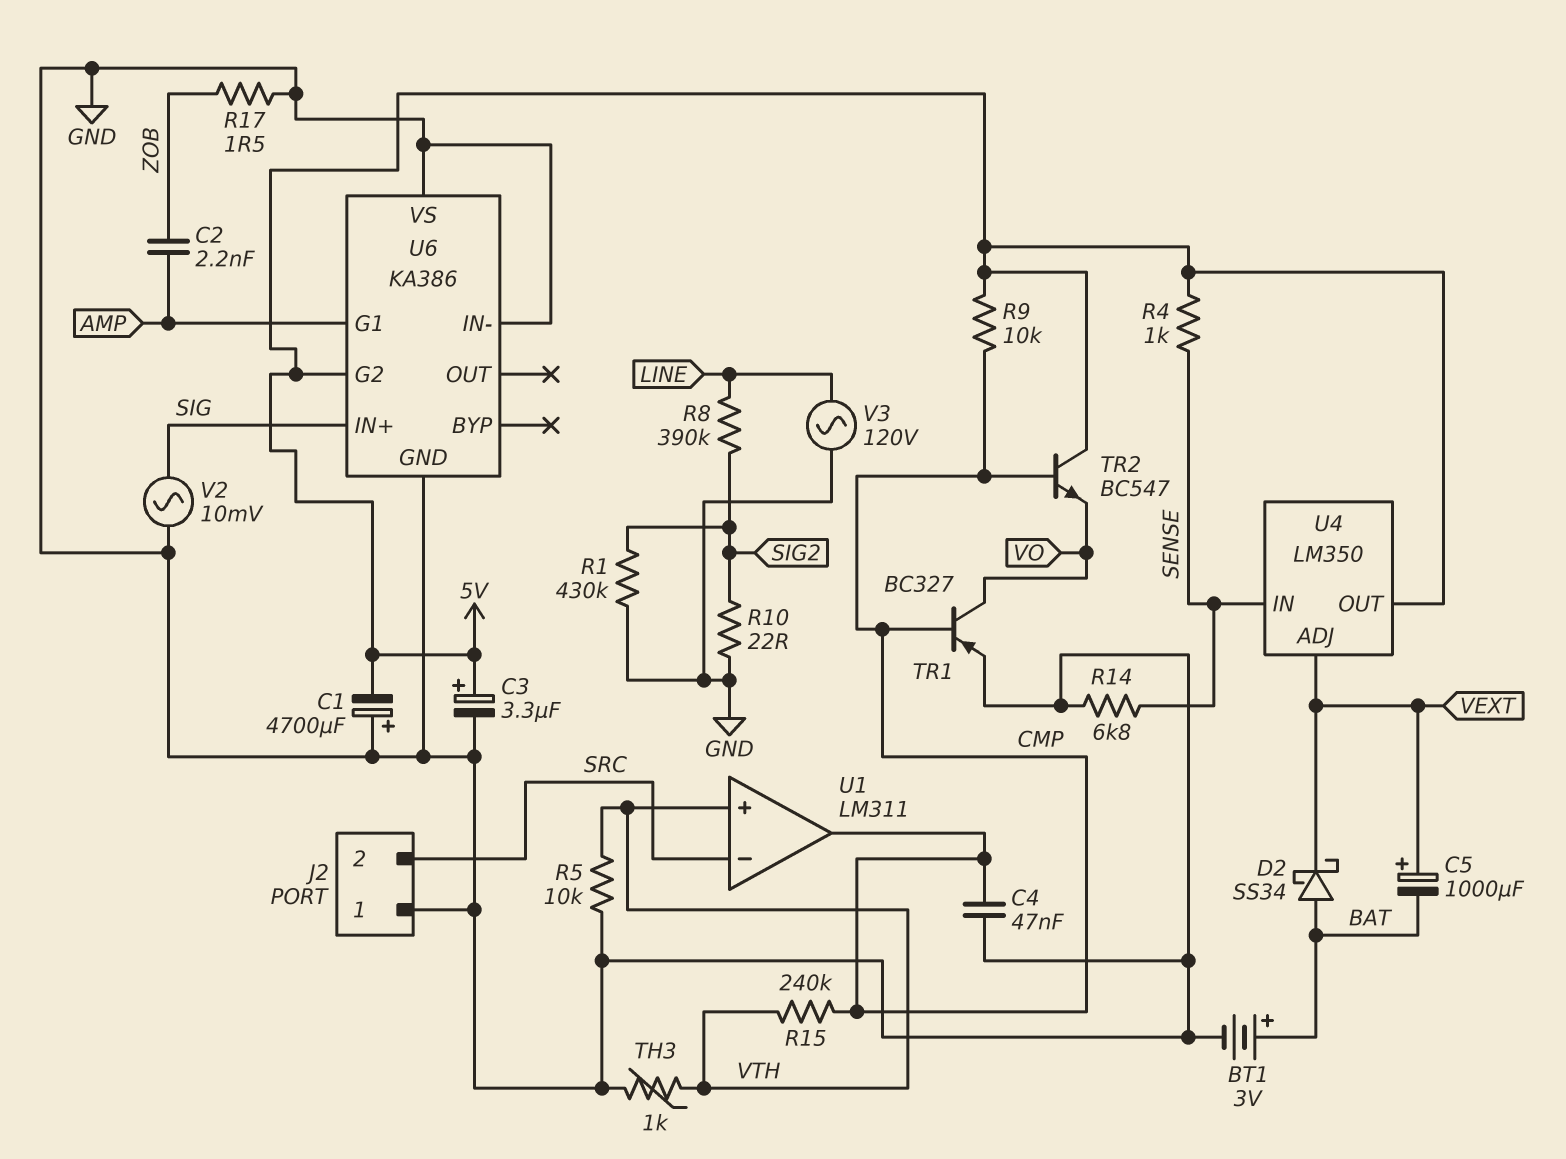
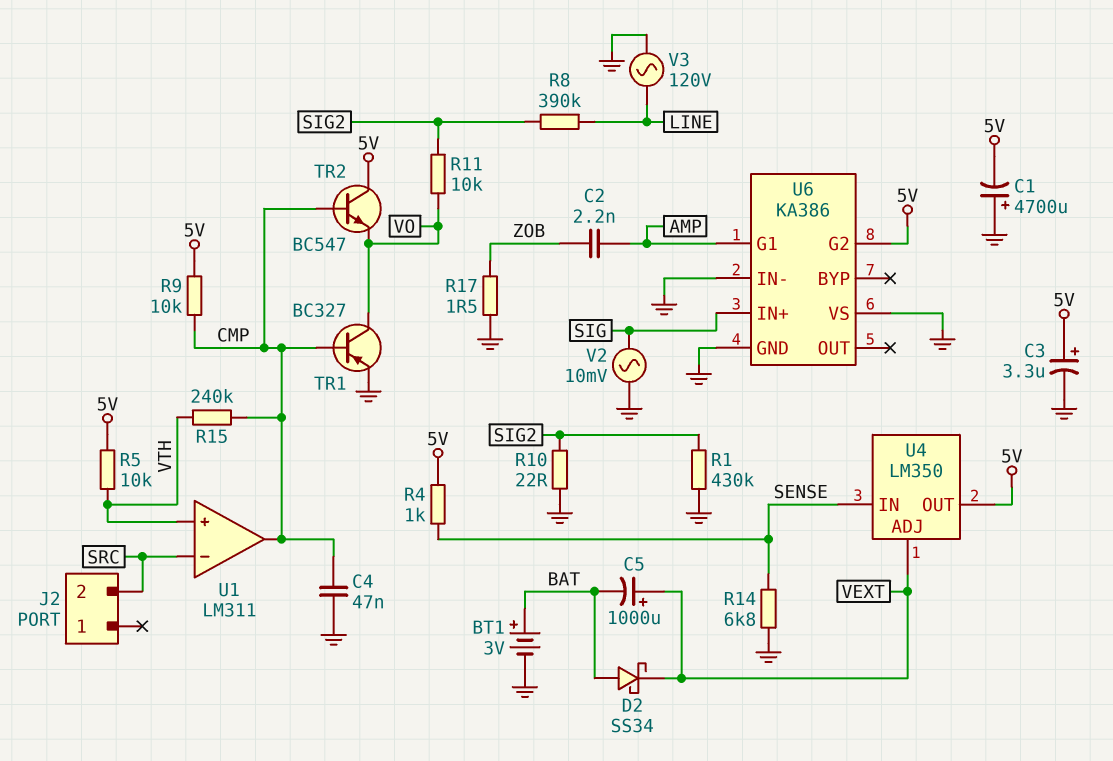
J2 pin 1: GND -> none
R5: 10k (GND, VTH) -> 10k (5V, VTH)
R11: none -> 10k (SIG2, VO)
TH3: 1k (GND, VTH) -> none

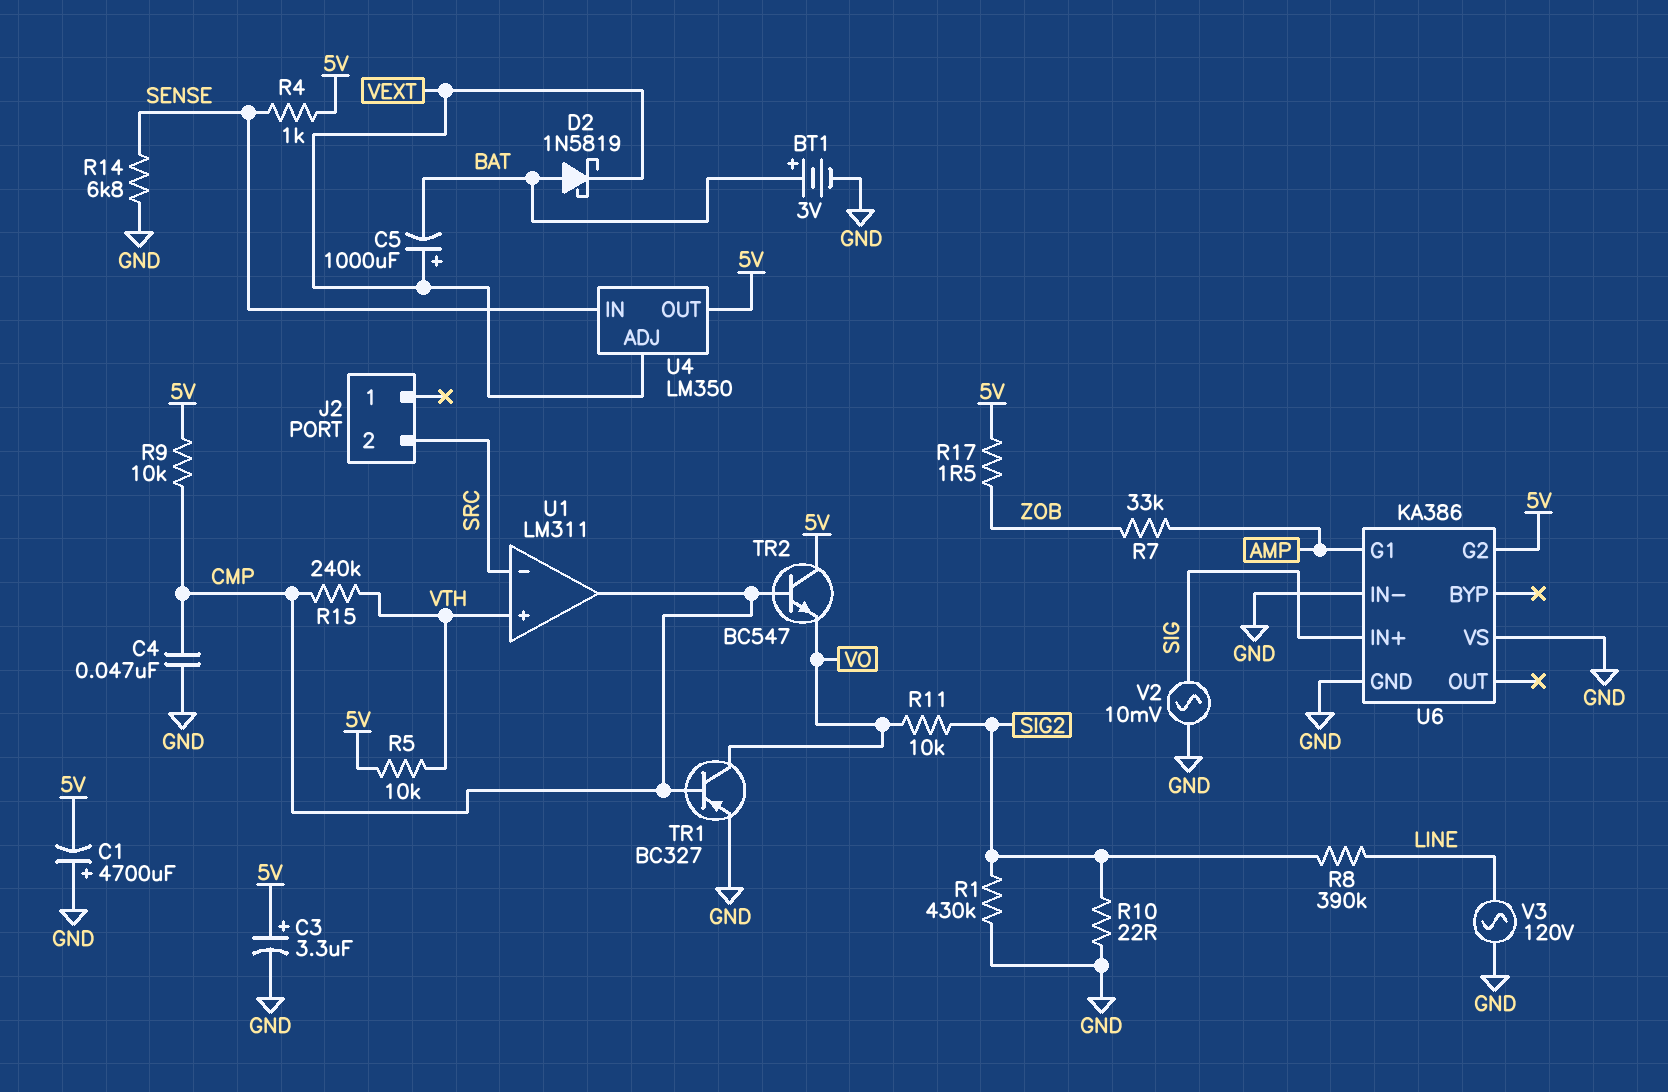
C2: 2.2nF (AMP, ZOB) -> none
D2: schottky SS34 (A BAT, K VEXT) -> schottky 1N5819 (A BAT, K VEXT)
R7: none -> 33k (AMP, ZOB)
R17: 1.5 (GND, ZOB) -> 1.5 (5V, ZOB)

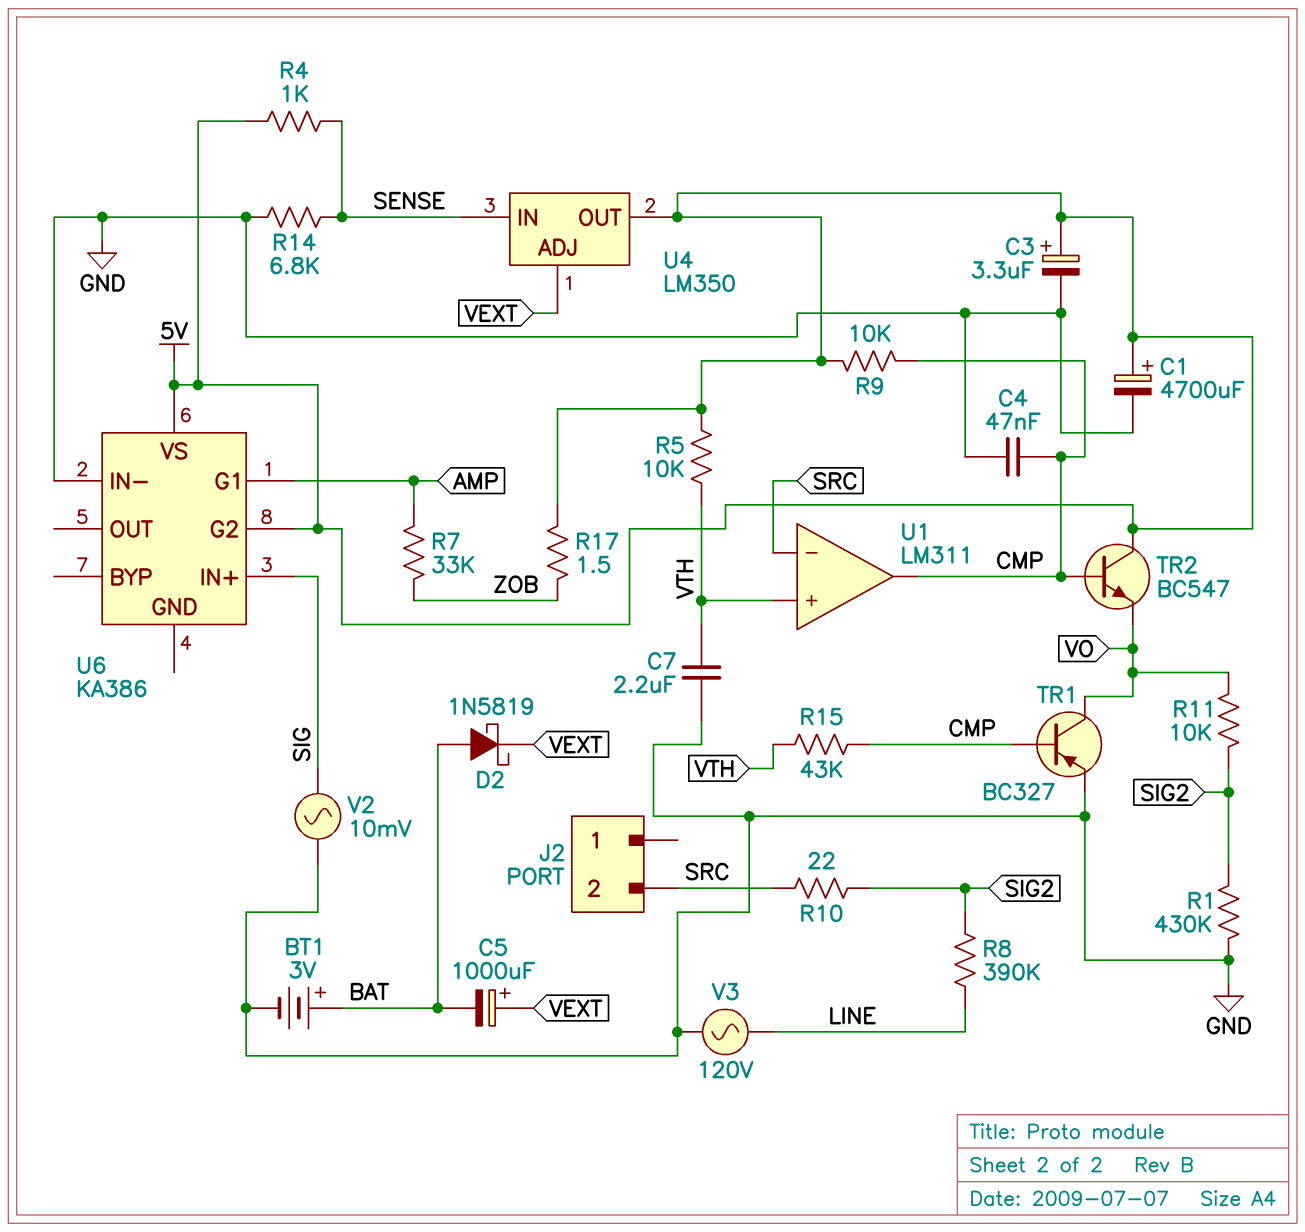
C1: 4700uF (plus GND, minus 5V) -> 4700uF (plus 5V, minus GND)
C7: none -> 2.2uF (GND, VTH)
R10: 22 (GND, SIG2) -> 22 (SIG2, SRC)
R15: 240k (CMP, VTH) -> 43k (CMP, VTH)
U6 pin GND: GND -> none
U6 pin VS: GND -> 5V

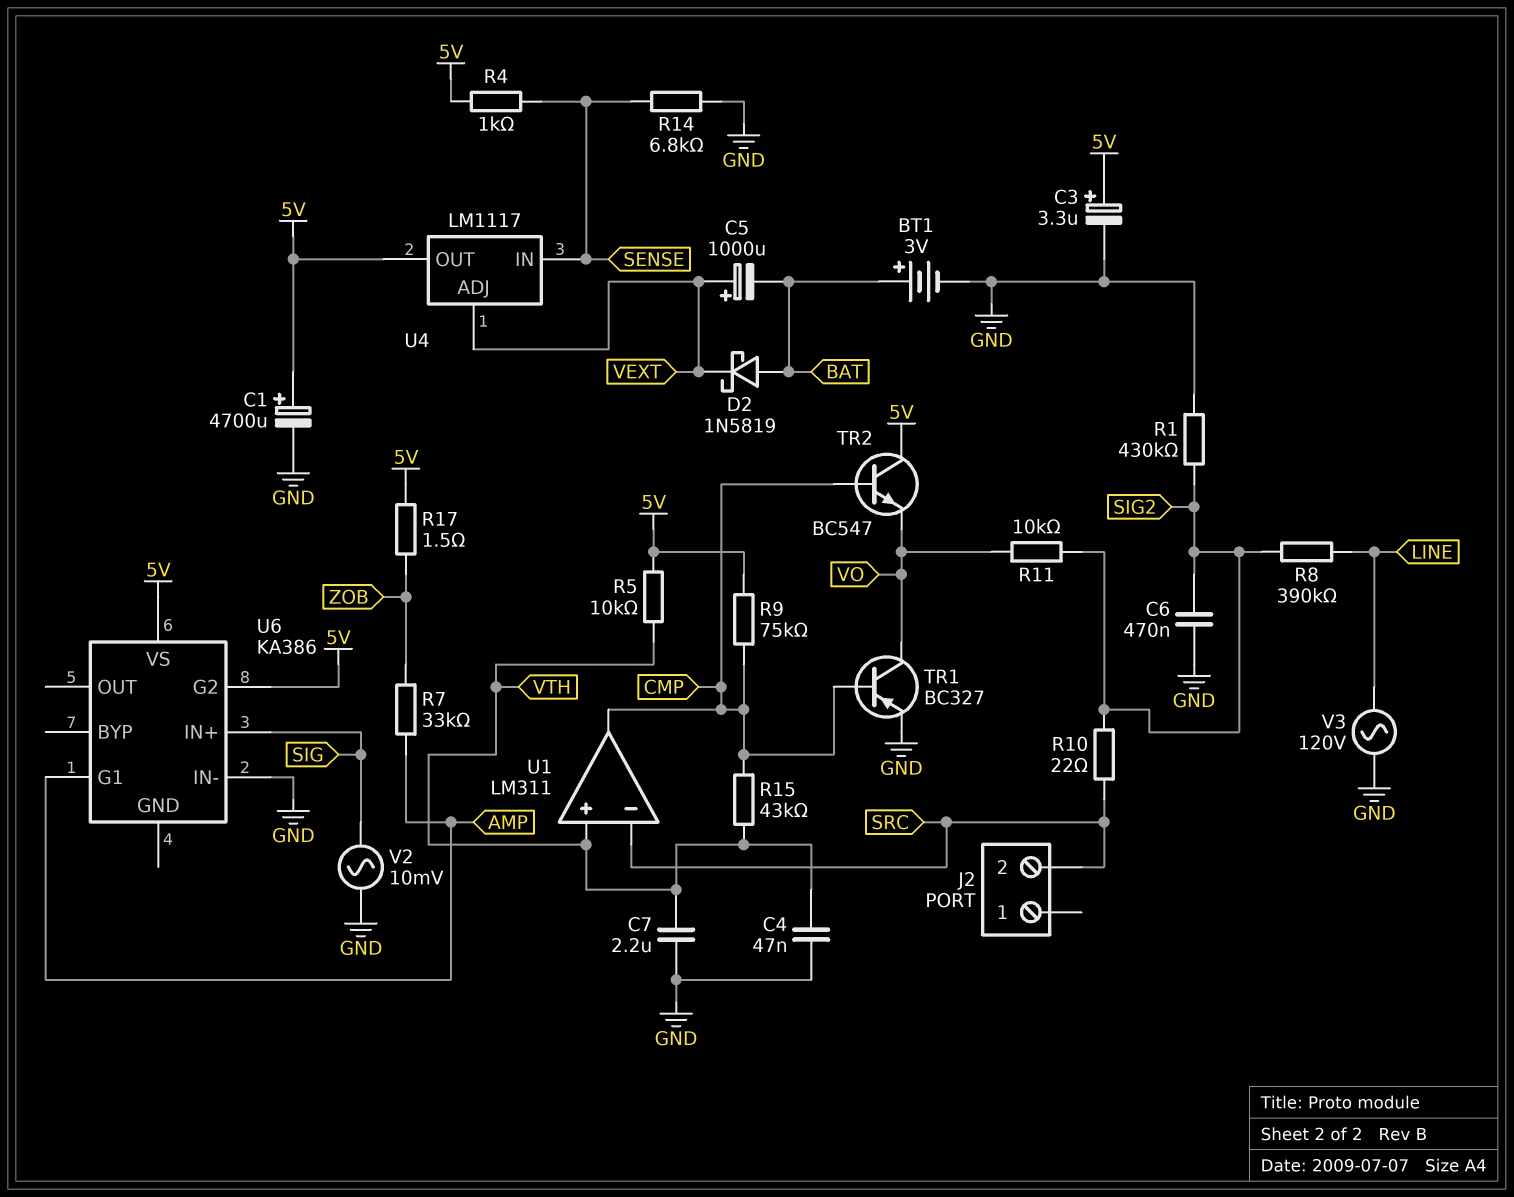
C4: 47nF (CMP, GND) -> 47nF (GND, VTH)
C6: none -> 470nF (GND, SIG2)
R9: 10k (5V, CMP) -> 75k (5V, CMP)
U4: LM350 -> LM1117

